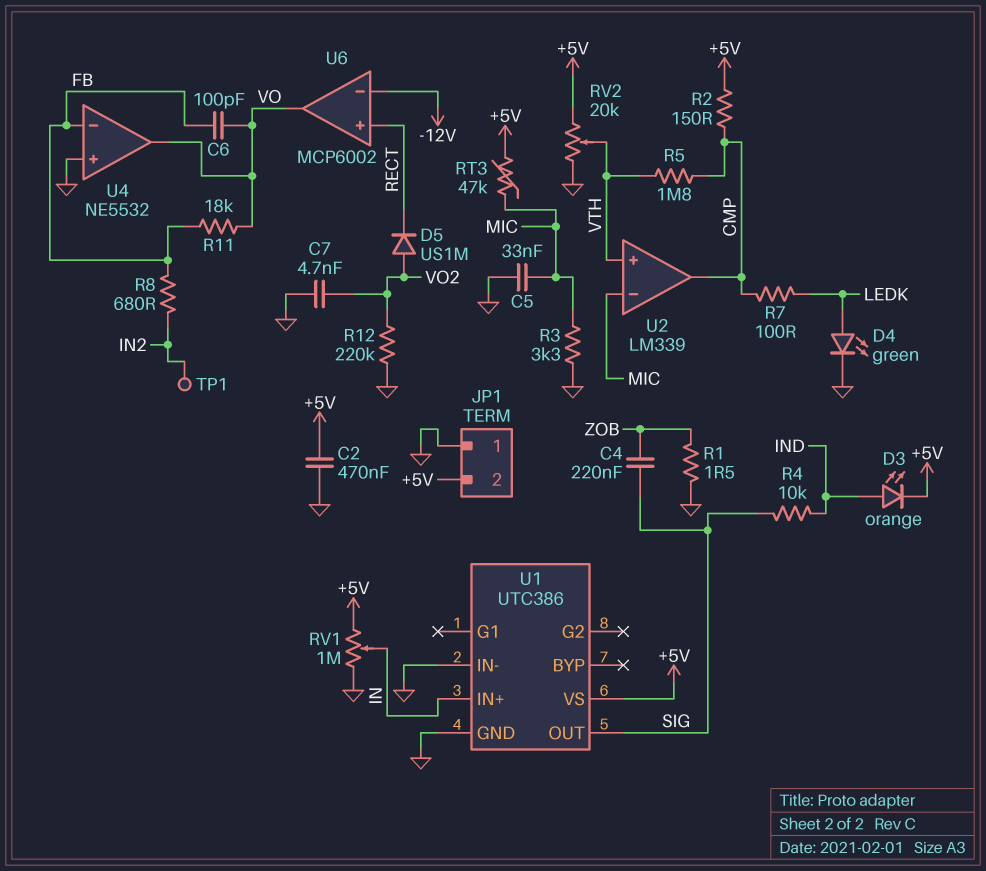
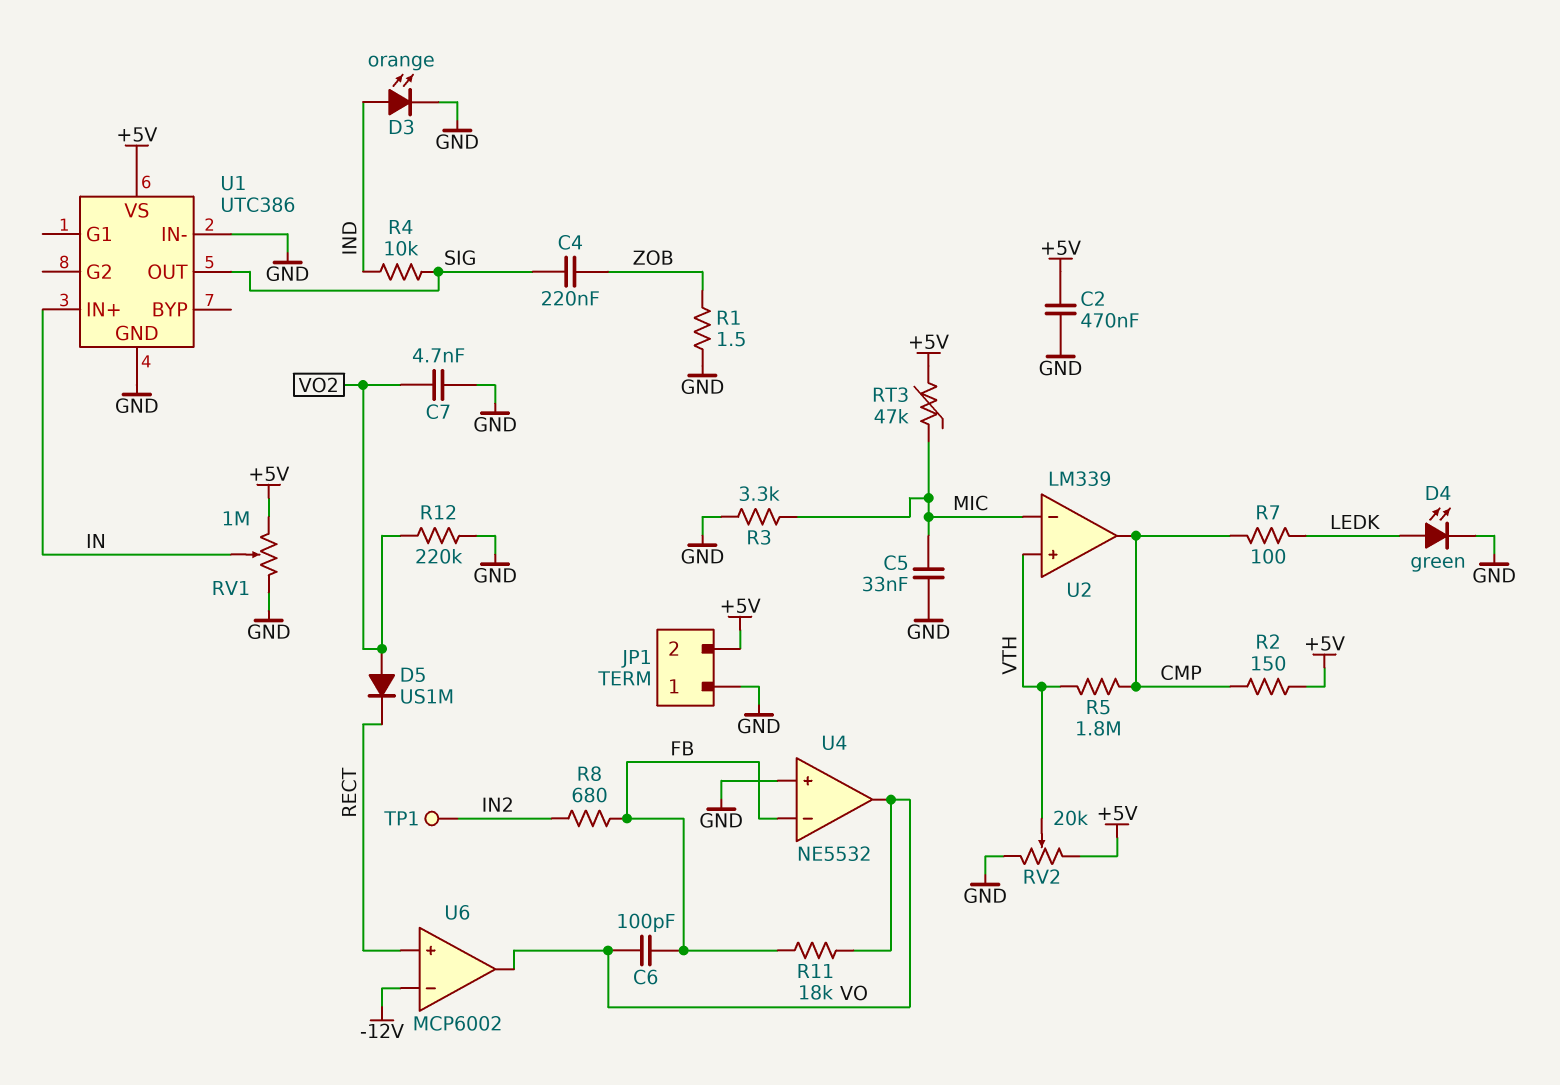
D3: LED orange (A IND, K +5V) -> LED orange (A IND, K GND)

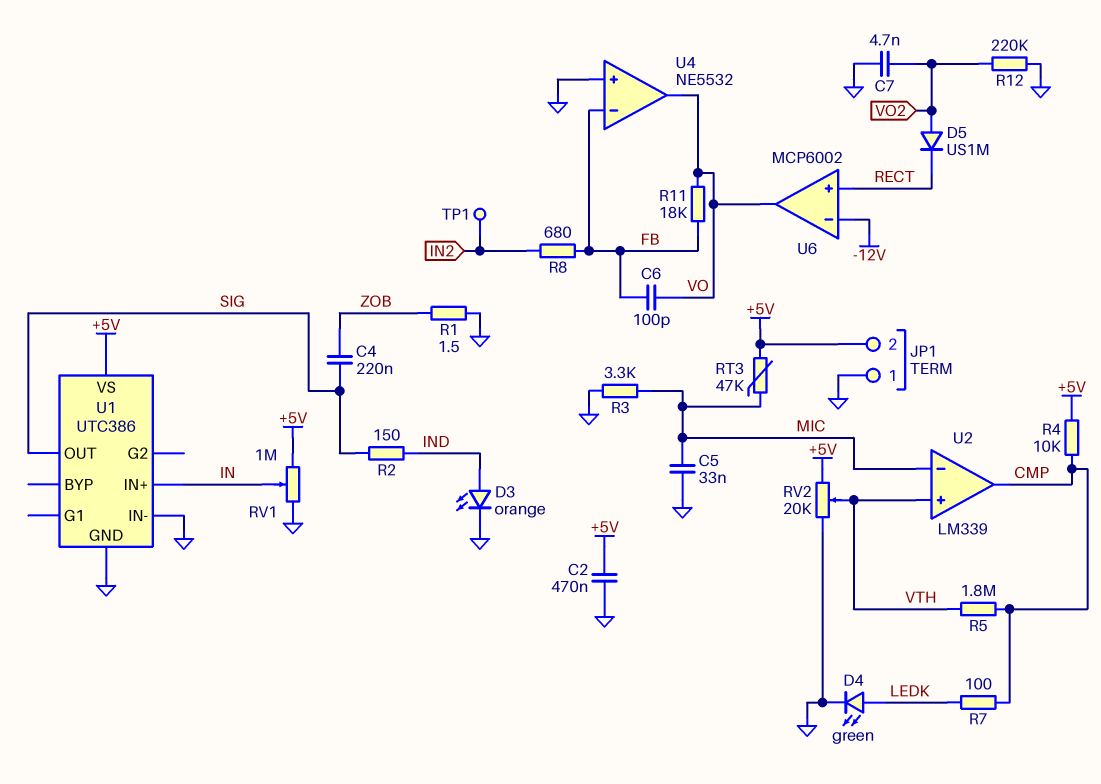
R2: 150 (+5V, CMP) -> 150 (IND, SIG)
R4: 10k (IND, SIG) -> 10k (+5V, CMP)

